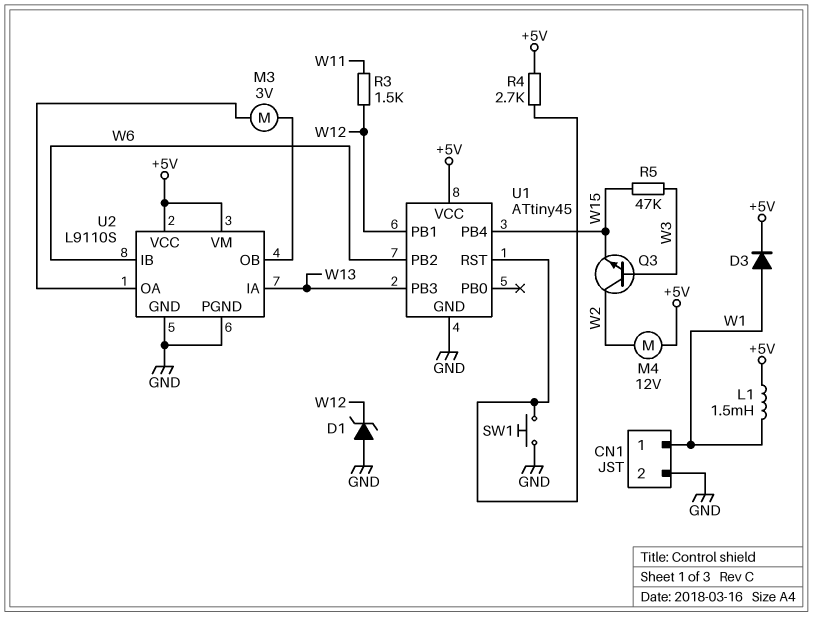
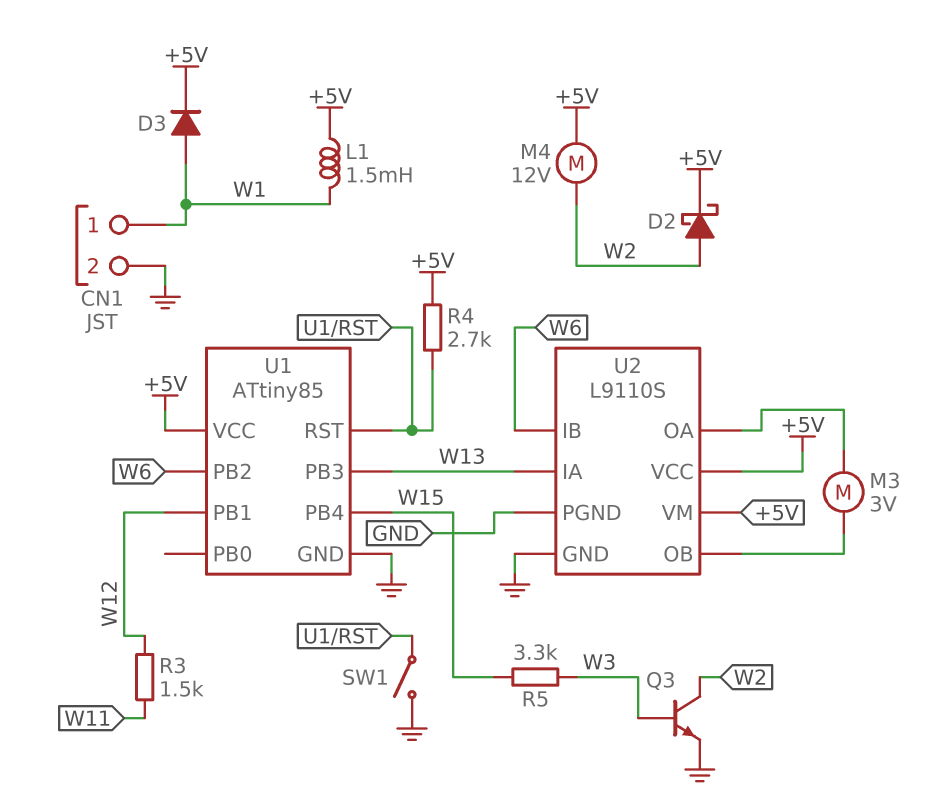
D1: zener (A GND, K W12) -> none
D2: none -> schottky (A W2, K +5V)
Q3: NPN (B W3, C W2, E W15) -> NPN (B W3, C W2, E GND)
R5: 47k (W3, W15) -> 3.3k (W3, W15)
SW1: button (GND, U1/RST) -> switch (GND, U1/RST)
U1: ATtiny45 -> ATtiny85

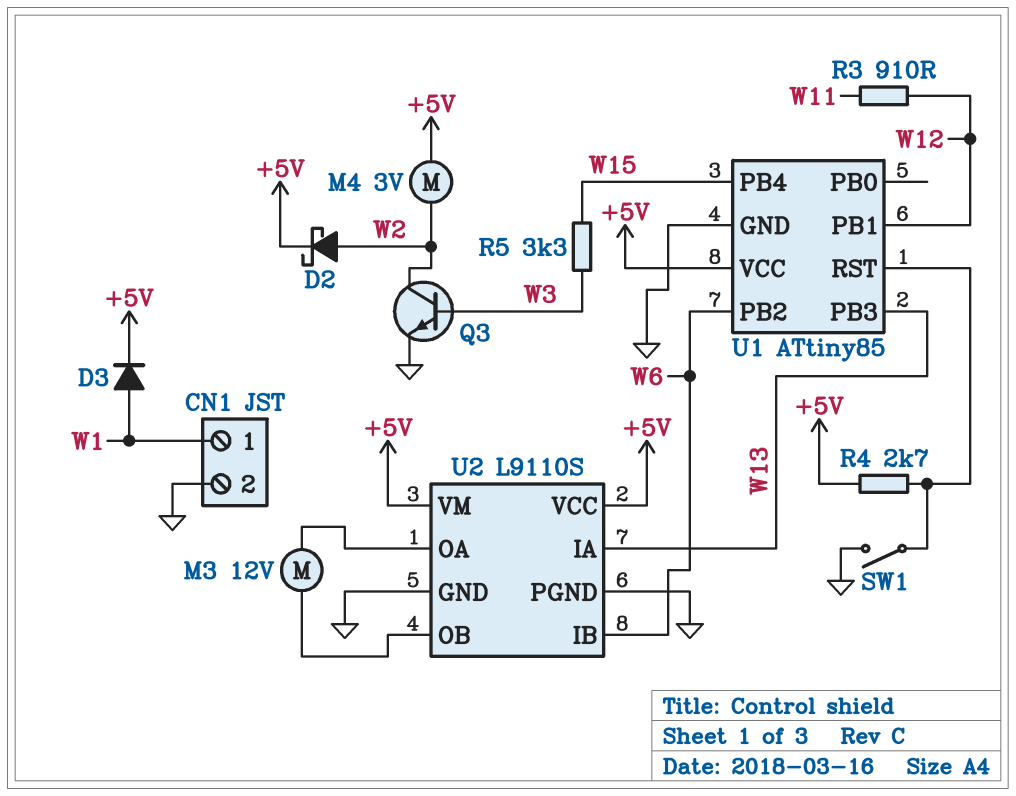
L1: 1.5mH (+5V, W1) -> none
M3: motor 3V (U2/OA, U2/OB) -> motor 12V (U2/OA, U2/OB)
M4: motor 12V (+5V, W2) -> motor 3V (+5V, W2)
R3: 1.5k (W11, W12) -> 910 (W11, W12)

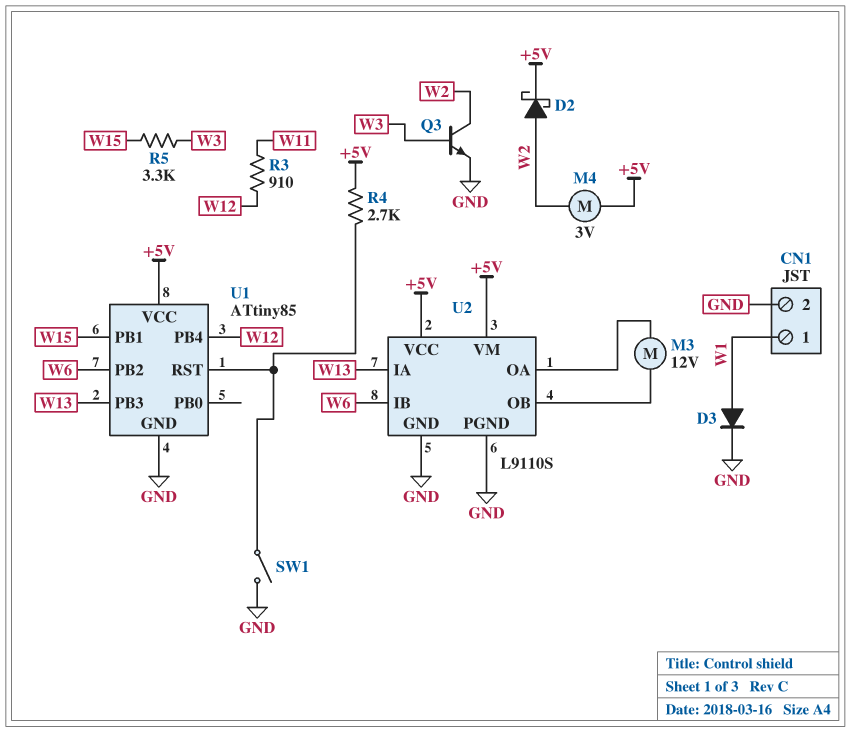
D3: diode (A W1, K +5V) -> diode (A W1, K GND)
U1 pin PB1: W12 -> W15
U1 pin PB4: W15 -> W12

